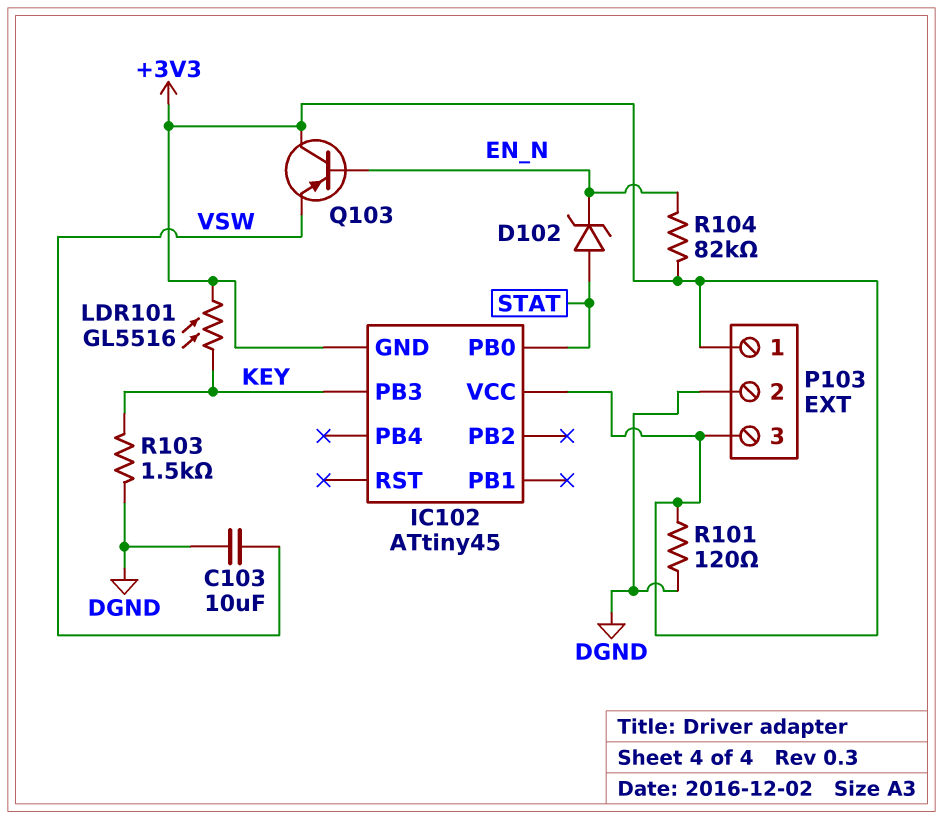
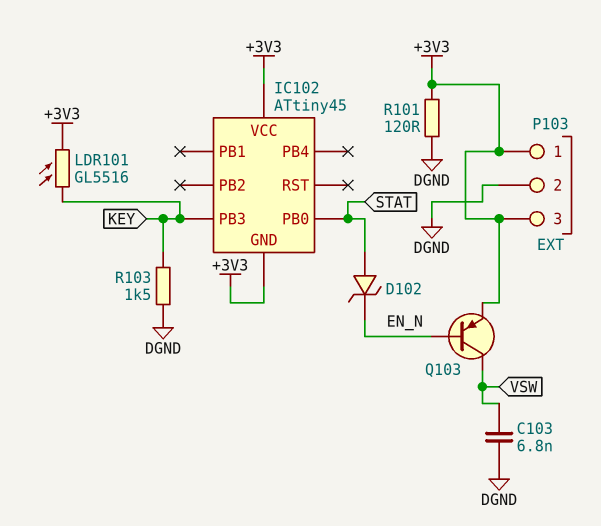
C103: 10uF (DGND, VSW) -> 6.8nF (DGND, VSW)
Q103: PNP (B EN_N, C +3V3, E VSW) -> PNP (B EN_N, C VSW, E +3V3)
R104: 82k (+3V3, EN_N) -> none

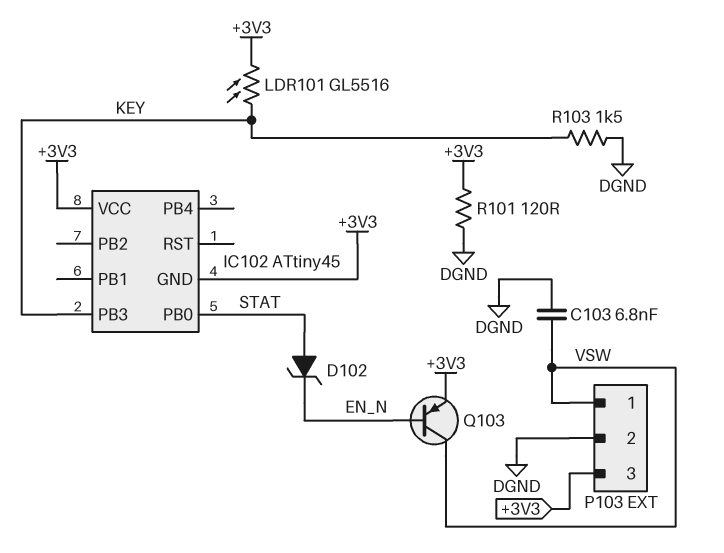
P103 pin 1: +3V3 -> VSW

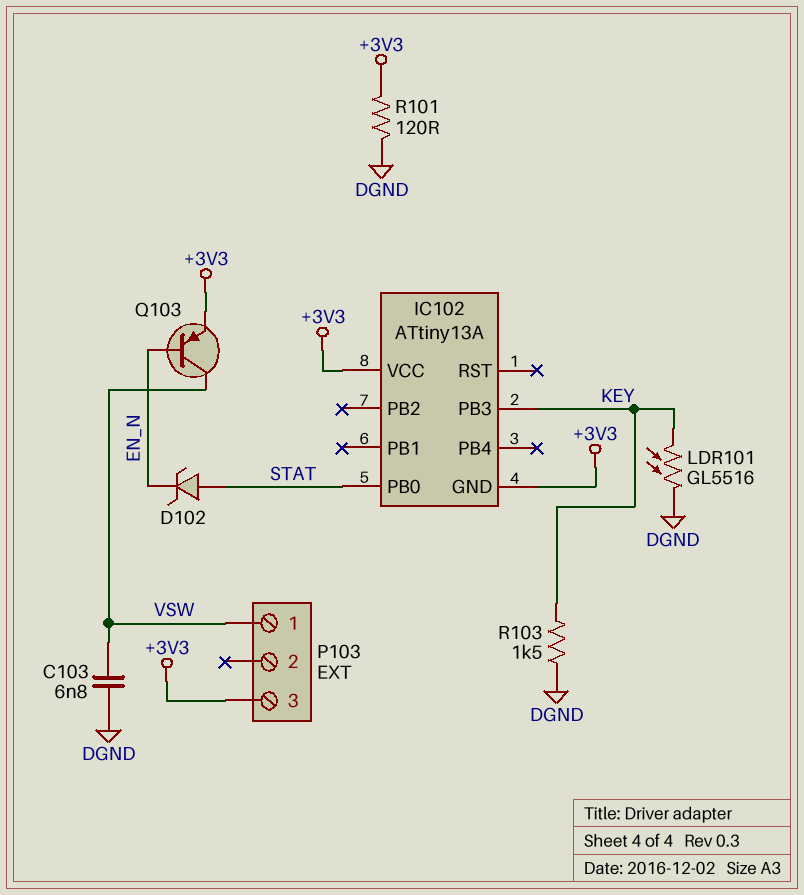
IC102: ATtiny45 -> ATtiny13A
LDR101: GL5516 (+3V3, KEY) -> GL5516 (DGND, KEY)
P103 pin 2: DGND -> none

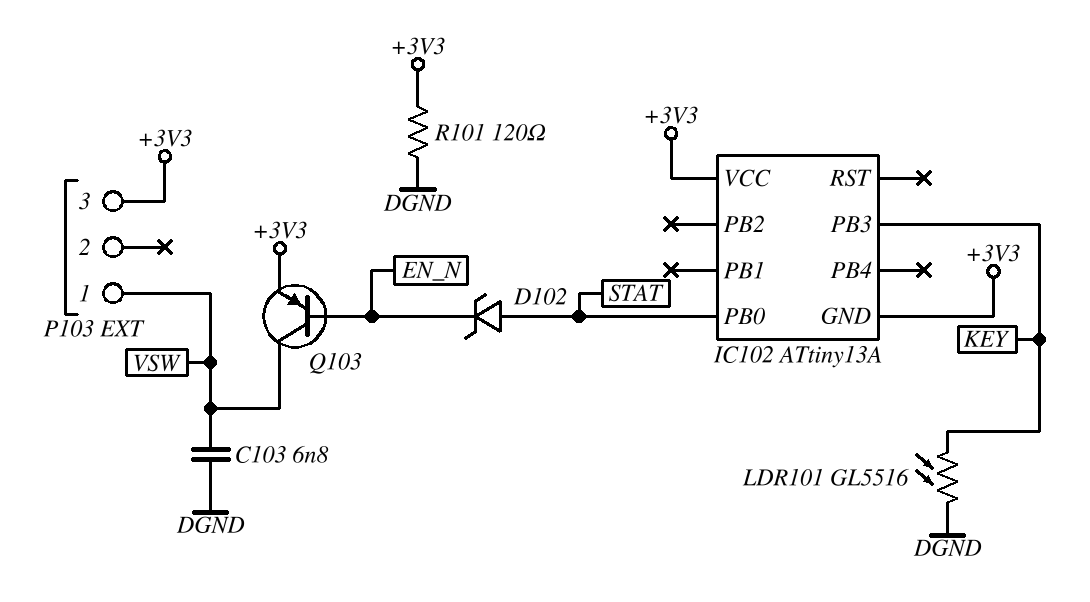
R103: 1.5k (DGND, KEY) -> none

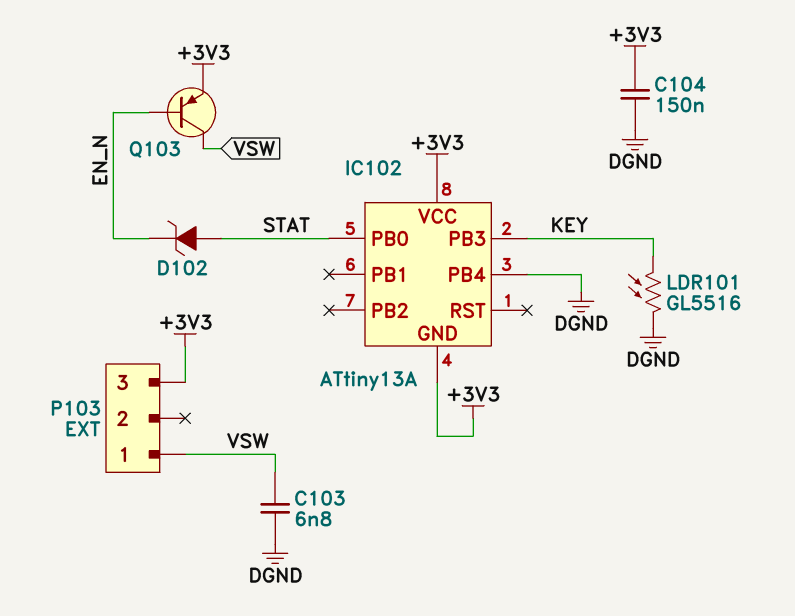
C104: none -> 150nF (+3V3, DGND)
IC102 pin PB4: none -> DGND
R101: 120 (+3V3, DGND) -> none

